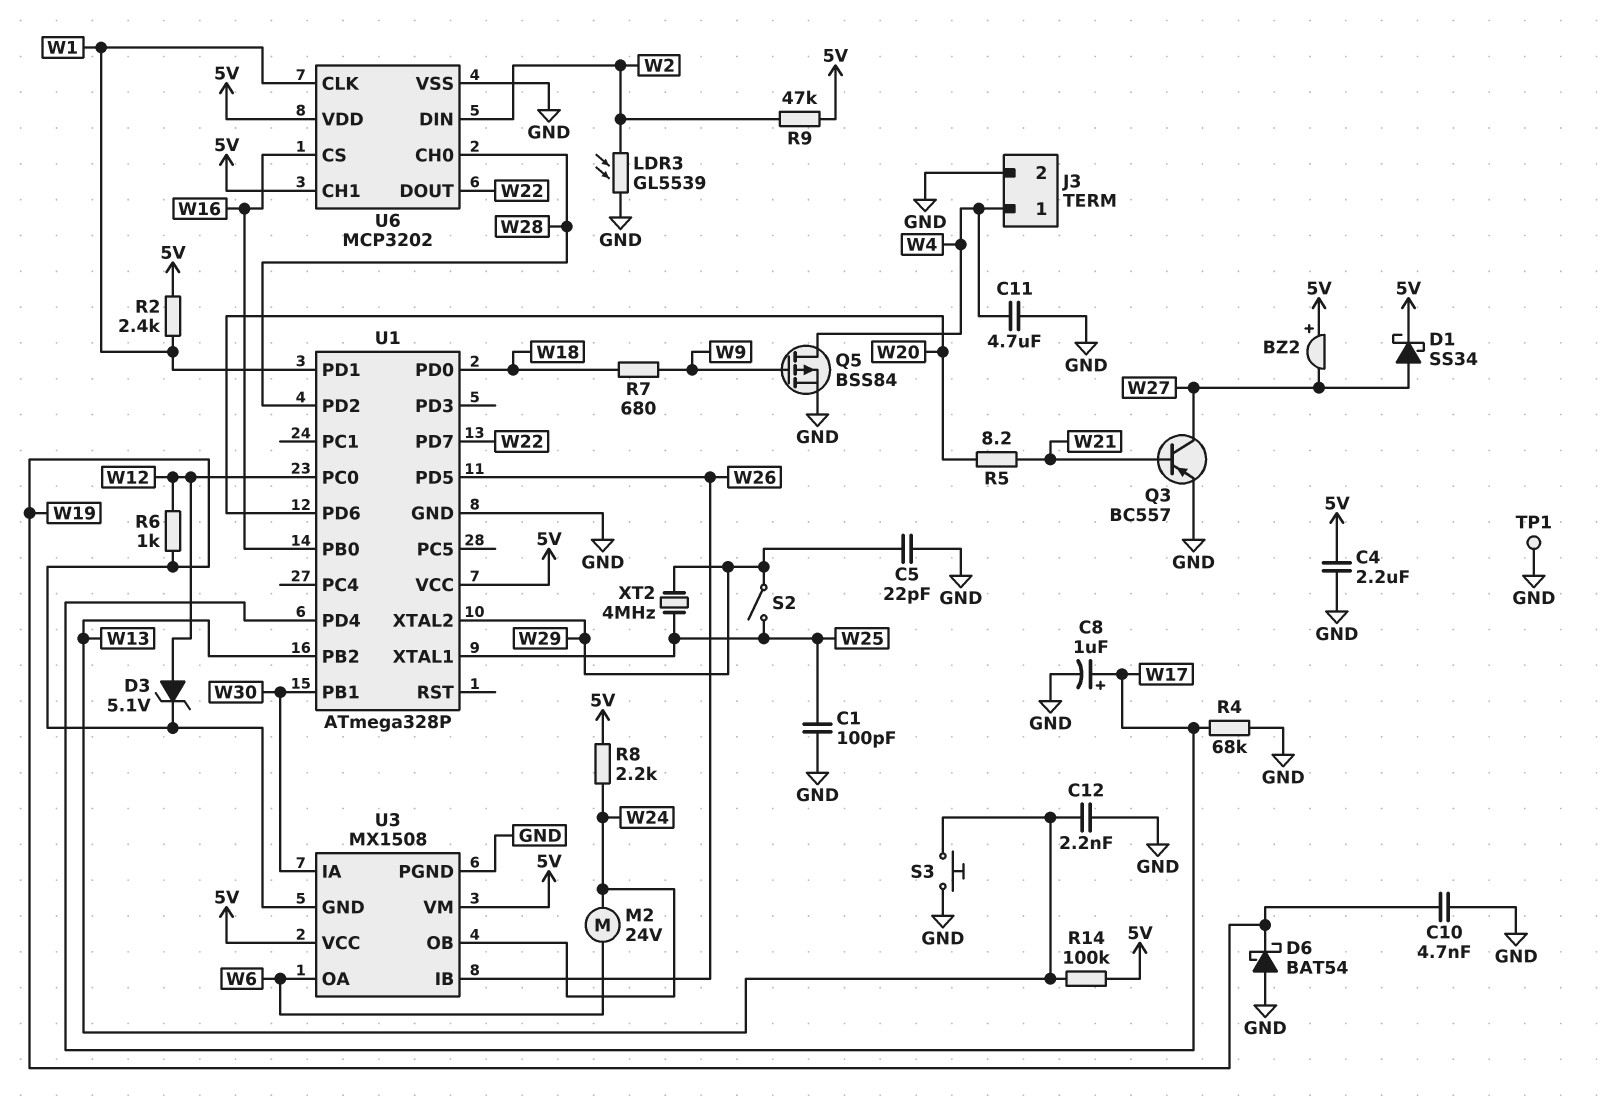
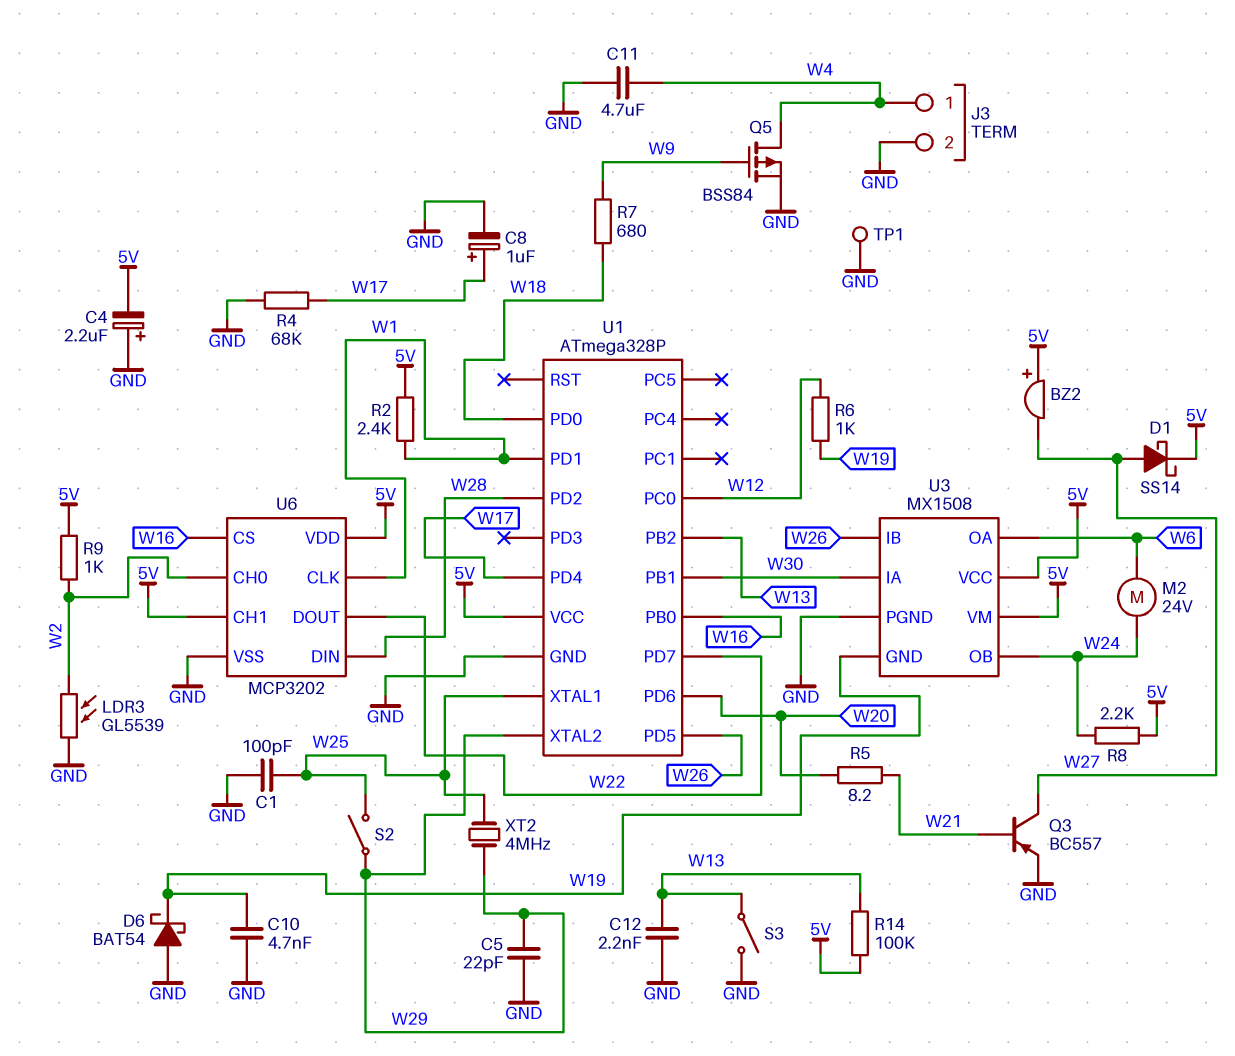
C4: 2.2uF (5V, GND) -> 2.2uF (plus GND, minus 5V)
D1: schottky SS34 (A W27, K 5V) -> schottky SS14 (A W27, K 5V)
D3: zener 5.1V (A W12, K W19) -> none
R9: 47k (5V, W2) -> 1k (5V, W2)
S3: button (GND, W13) -> switch (GND, W13)
U6 pin CH0: W28 -> W2
U6 pin DIN: W2 -> W28

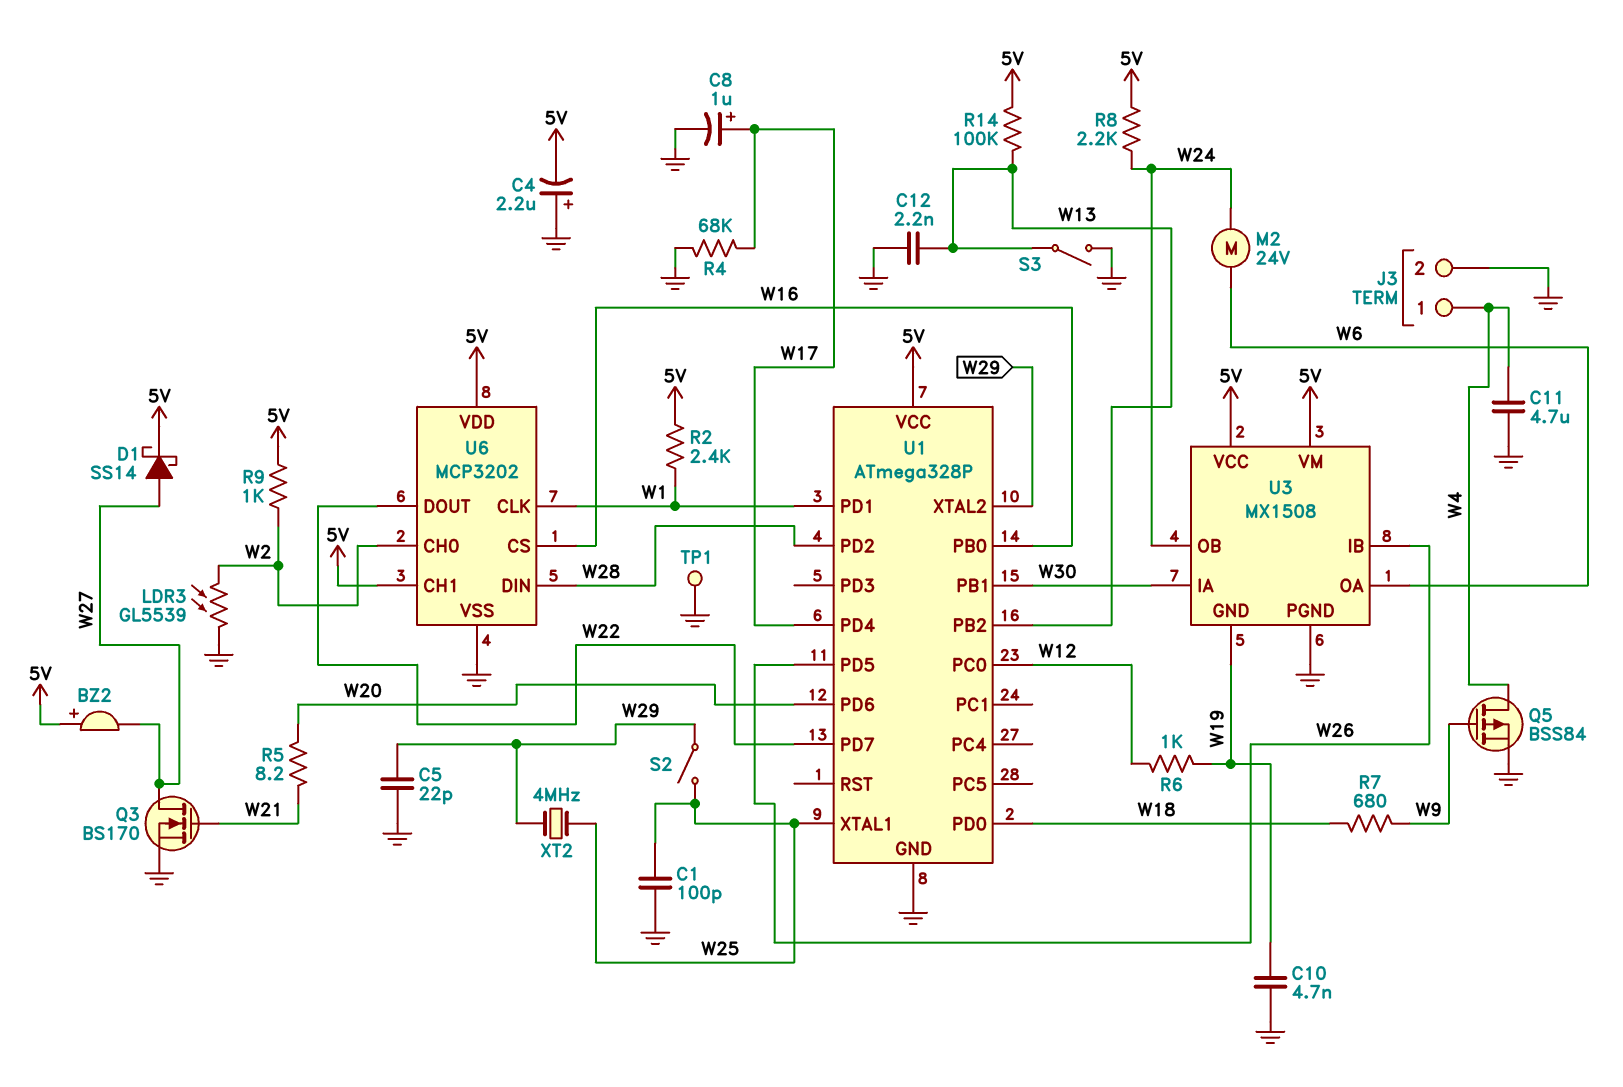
D6: schottky BAT54 (A GND, K W19) -> none
Q3: PNP BC557 (B W21, C W27, E GND) -> NMOS BS170 (G W21, D W27, S GND)

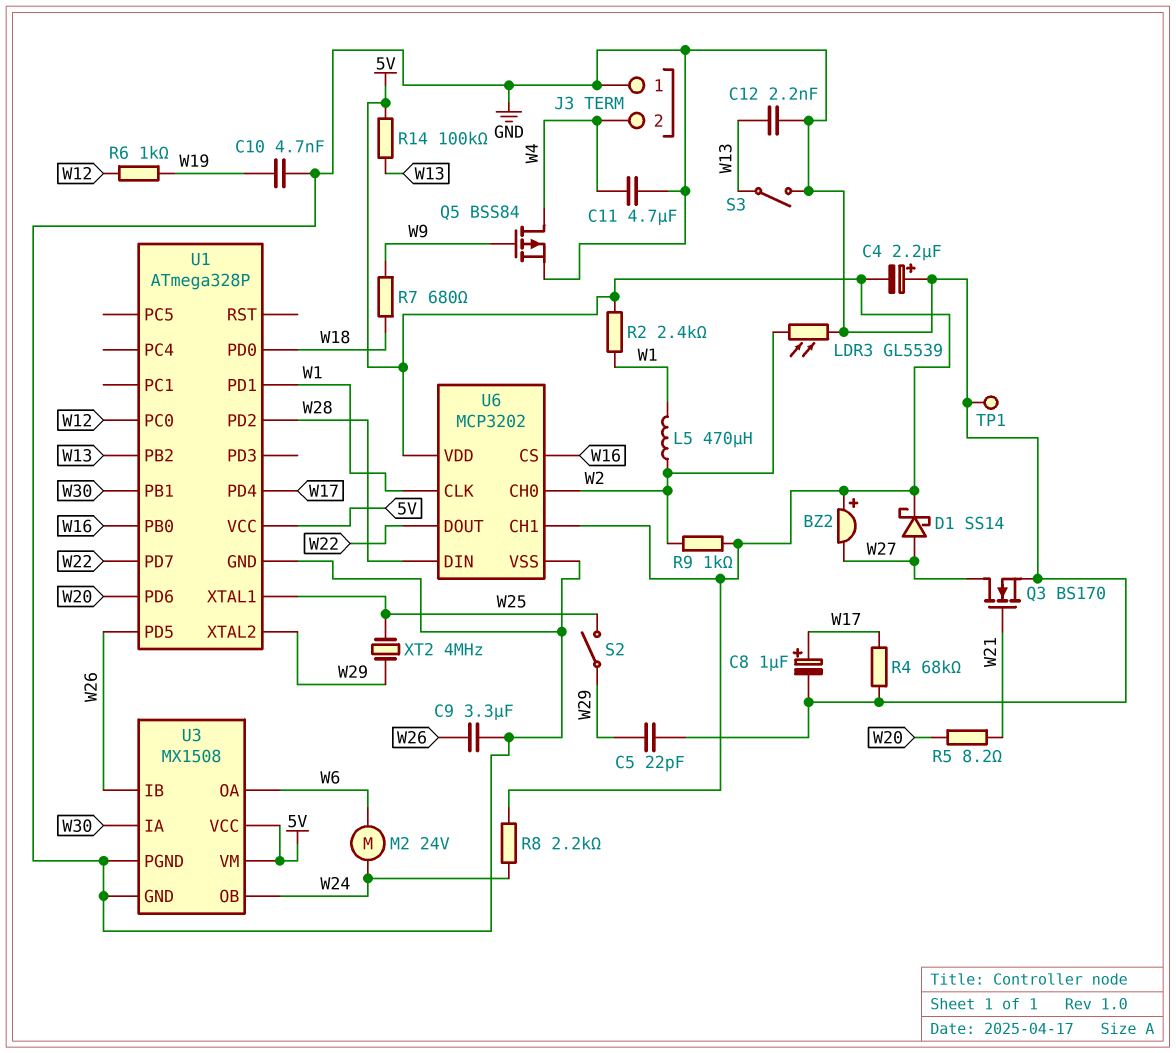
C1: 100pF (GND, W25) -> none
C9: none -> 3.3uF (GND, W26)
J3 pin 1: W4 -> GND
J3 pin 2: GND -> W4
L5: none -> 470uH (W1, W2)
U3 pin GND: W19 -> GND

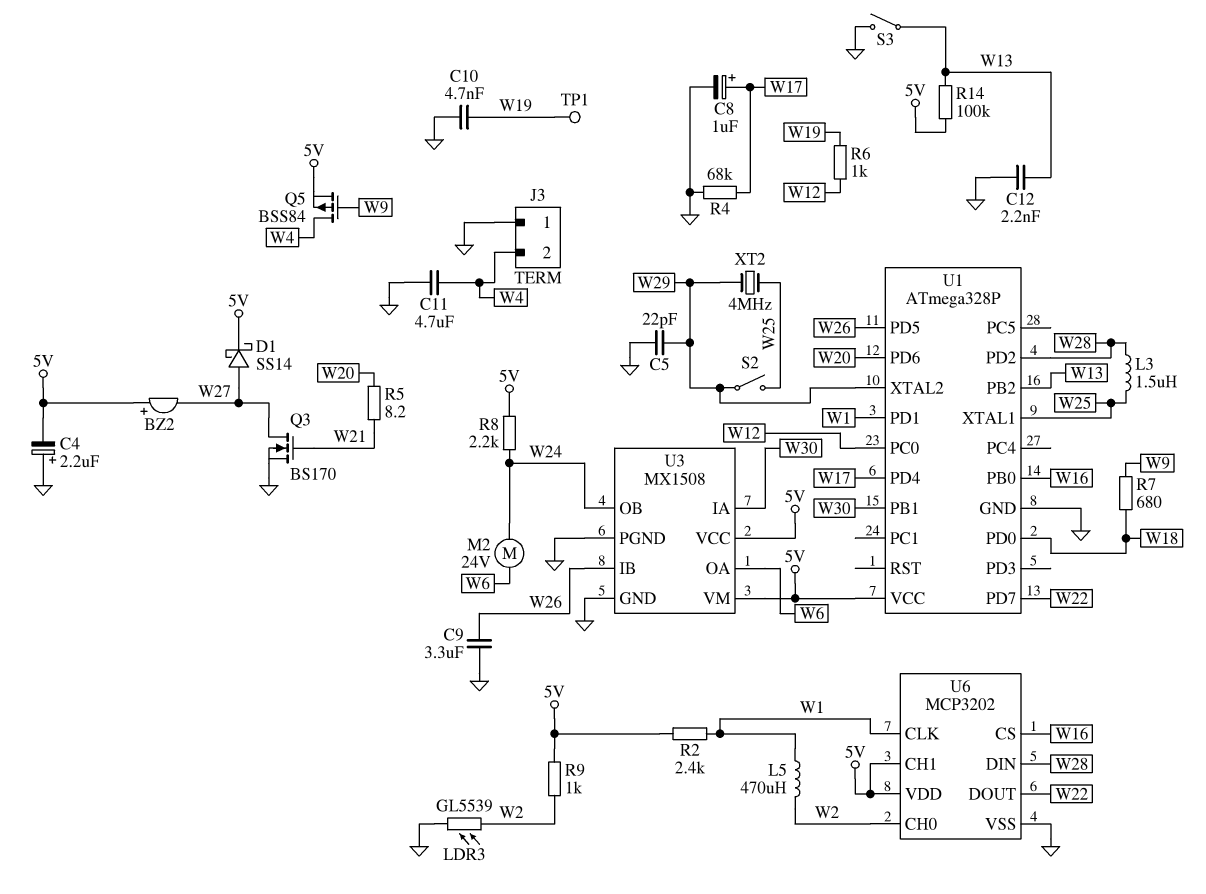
L3: none -> 1.5uH (W25, W28)
Q5: PMOS BSS84 (G W9, D W4, S GND) -> PMOS BSS84 (G W9, D W4, S 5V)
TP1: test point (GND) -> test point (W19)

